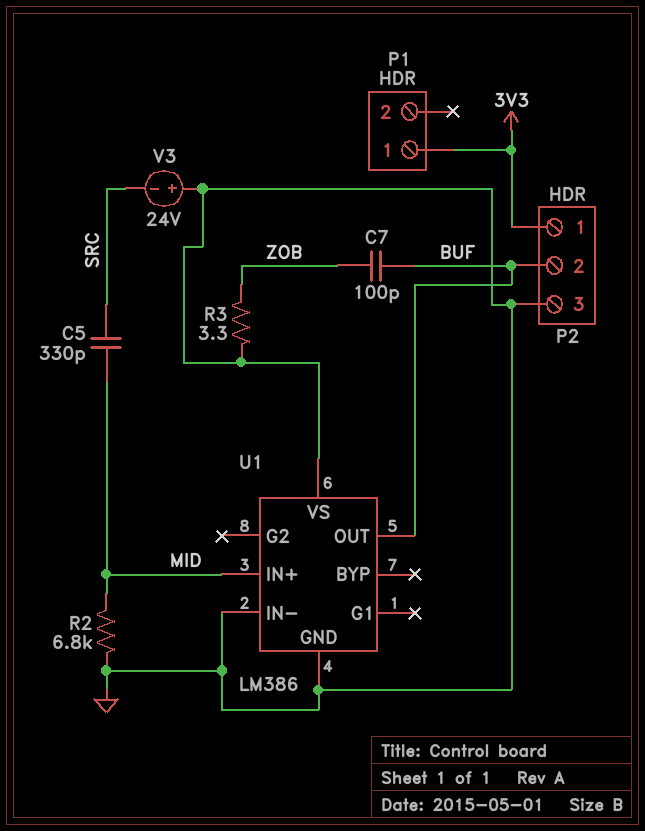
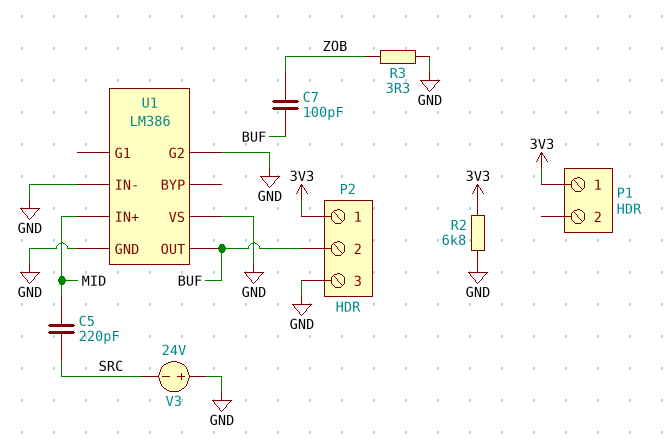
C5: 330pF (MID, SRC) -> 220pF (MID, SRC)
R2: 6.8k (GND, MID) -> 6.8k (3V3, GND)
U1 pin G2: none -> GND

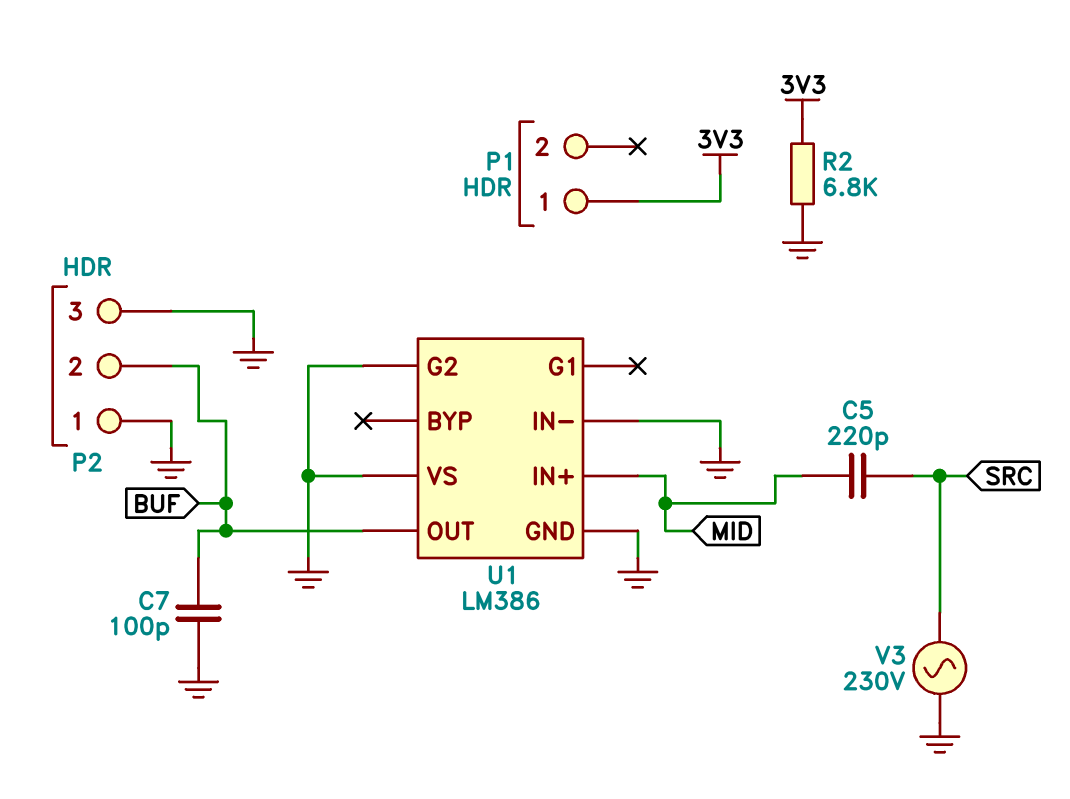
C7: 100pF (BUF, ZOB) -> 100pF (BUF, GND)
P2 pin 1: 3V3 -> GND
R3: 3.3 (GND, ZOB) -> none
V3: 24V (plus GND, minus SRC) -> AC 230V (GND, SRC)

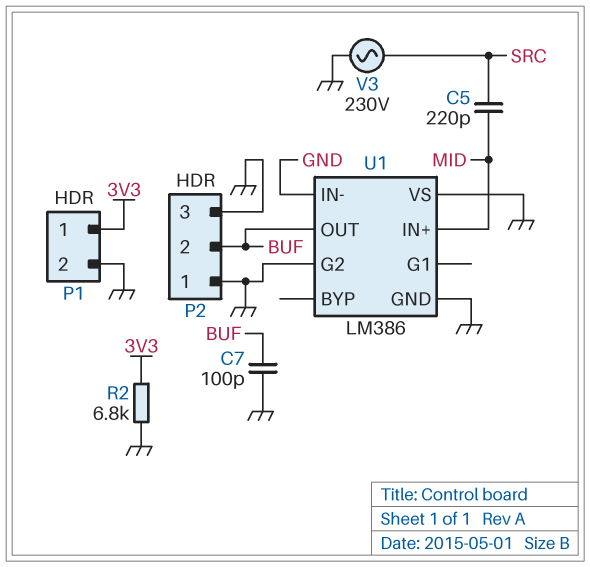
P1 pin 2: none -> GND

